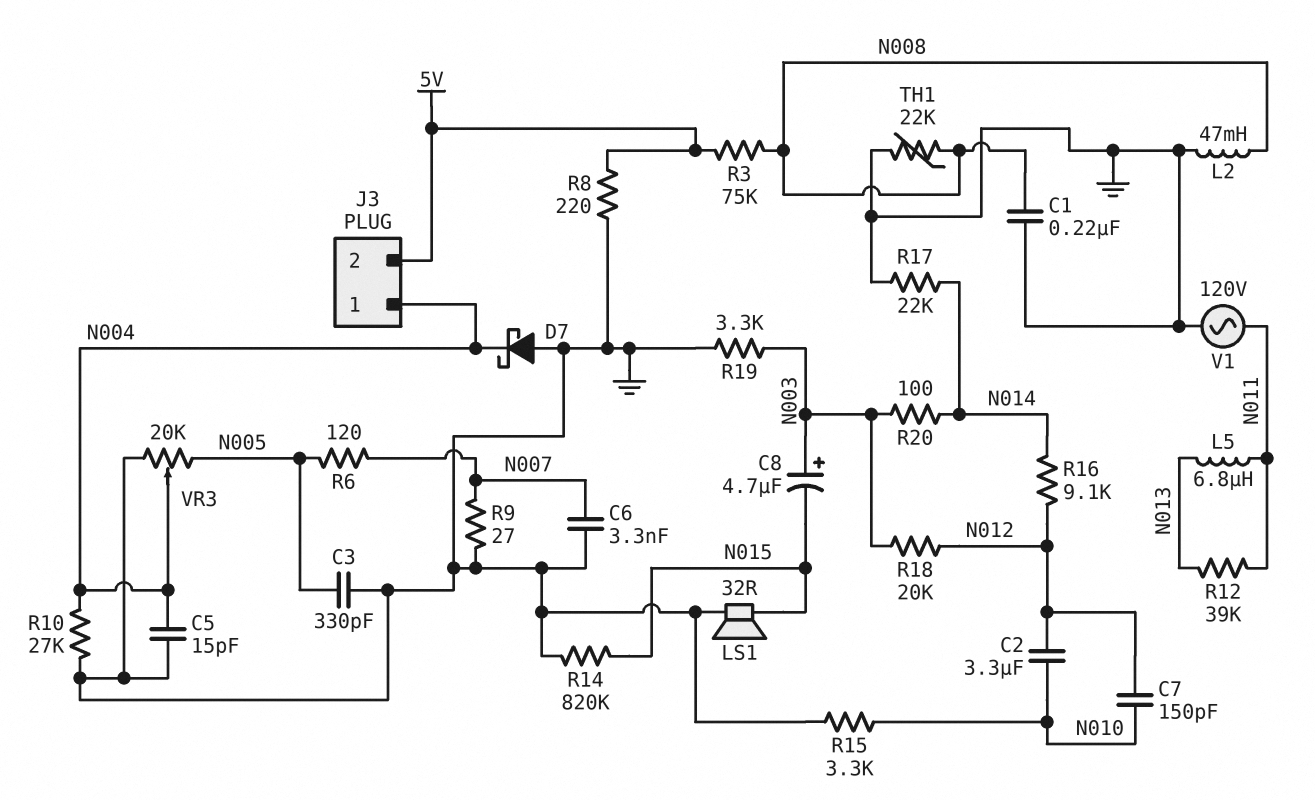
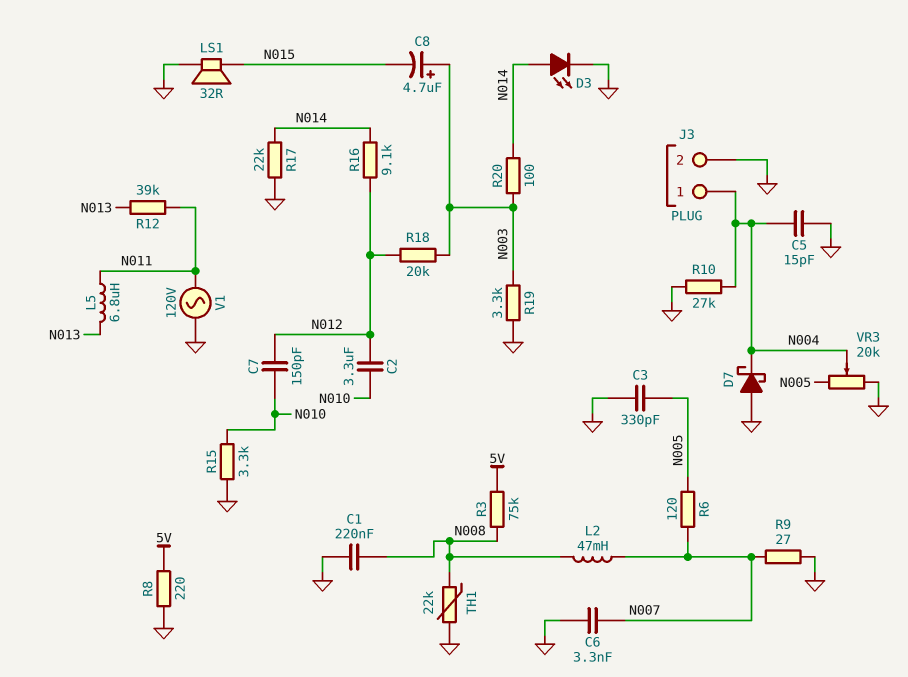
D3: none -> LED (A N014, K GND)
J3 pin 2: 5V -> GND
L2: 47mH (GND, N008) -> 47mH (N007, N008)
R14: 820k (GND, N015) -> none

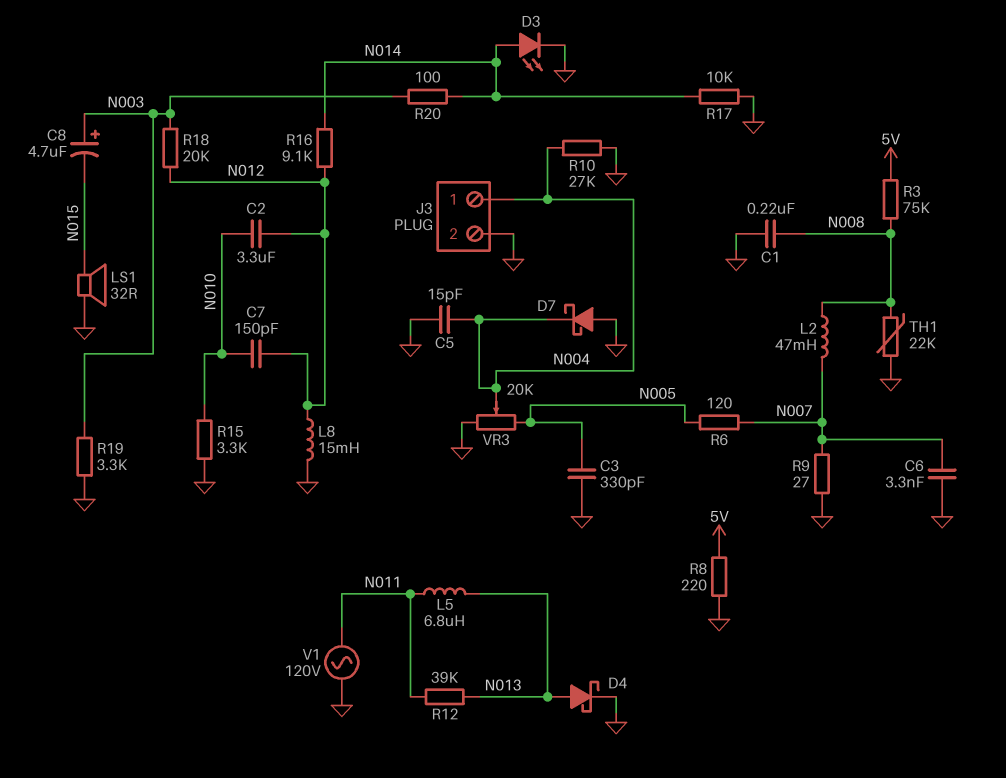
D4: none -> schottky (A N013, K GND)
L8: none -> 15mH (GND, N012)
R17: 22k (GND, N014) -> 10k (GND, N014)

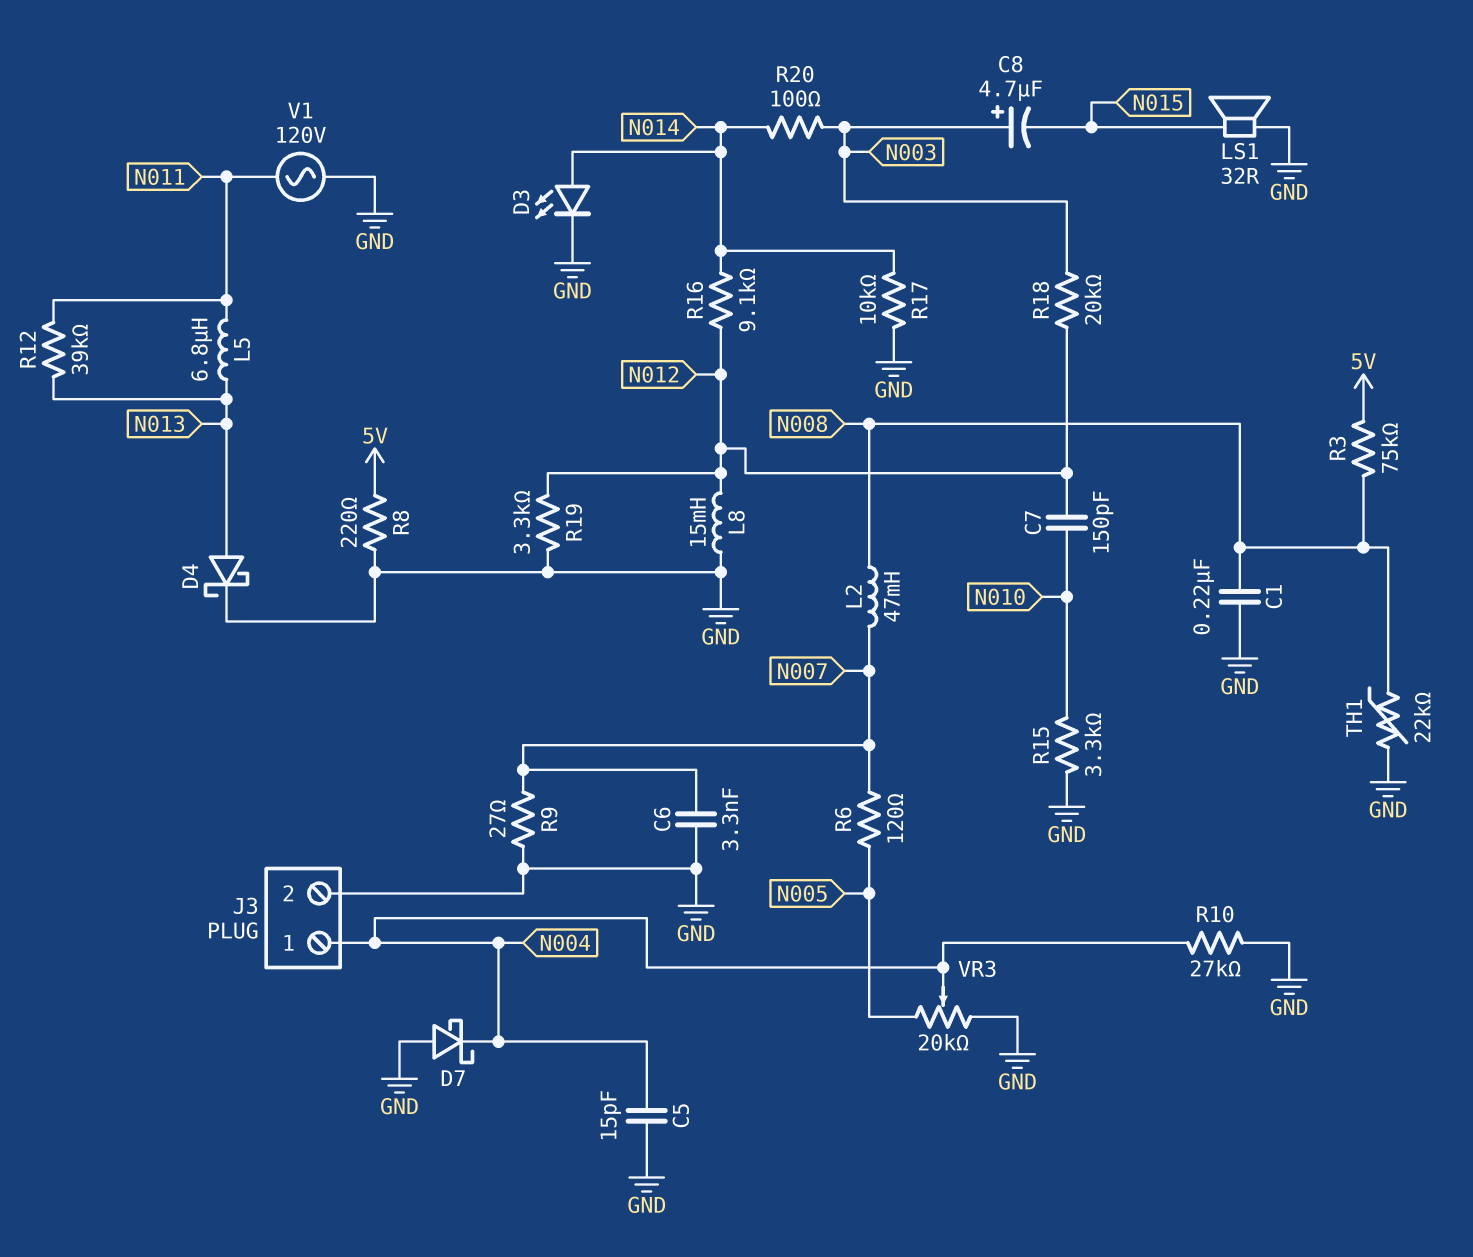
C2: 3.3uF (N010, N012) -> none
C3: 330pF (GND, N005) -> none
R19: 3.3k (GND, N003) -> 3.3k (GND, N012)

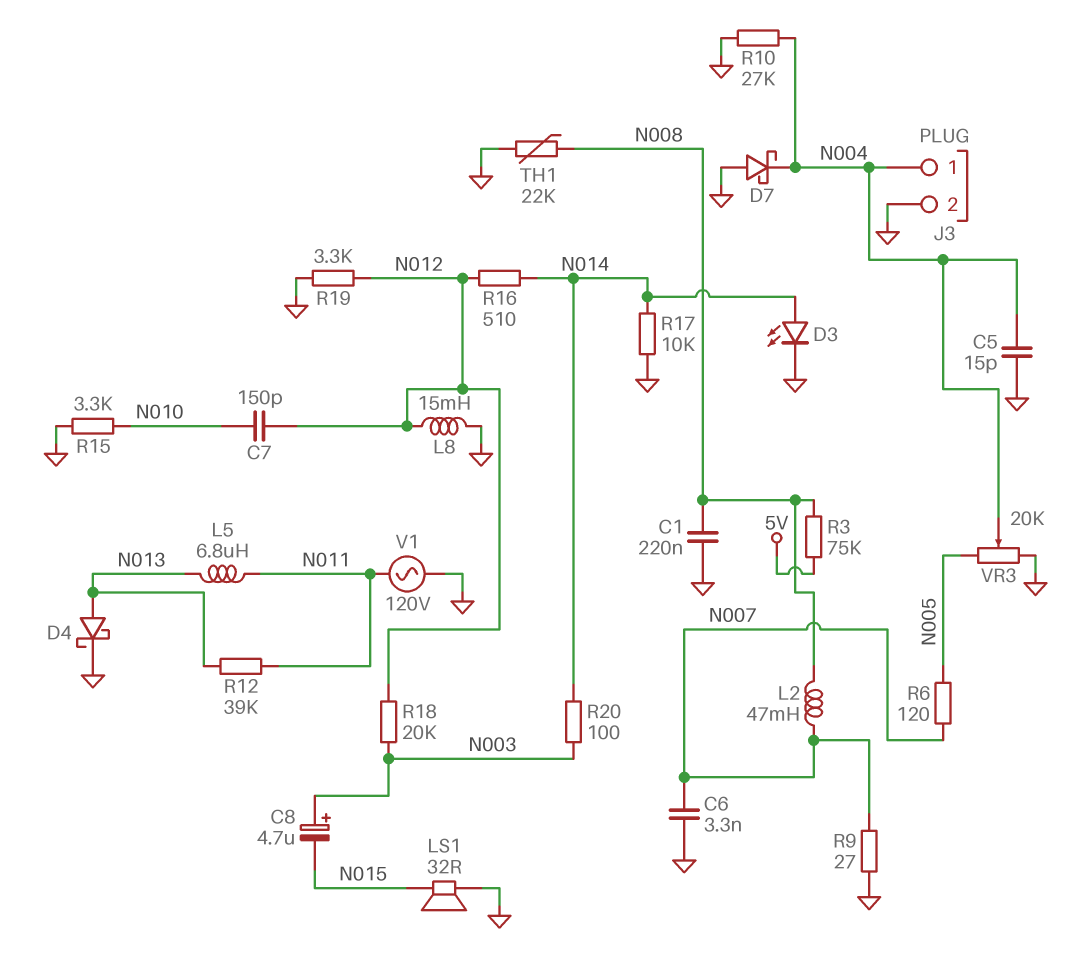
R8: 220 (5V, GND) -> none
R16: 9.1k (N012, N014) -> 510 (N012, N014)

